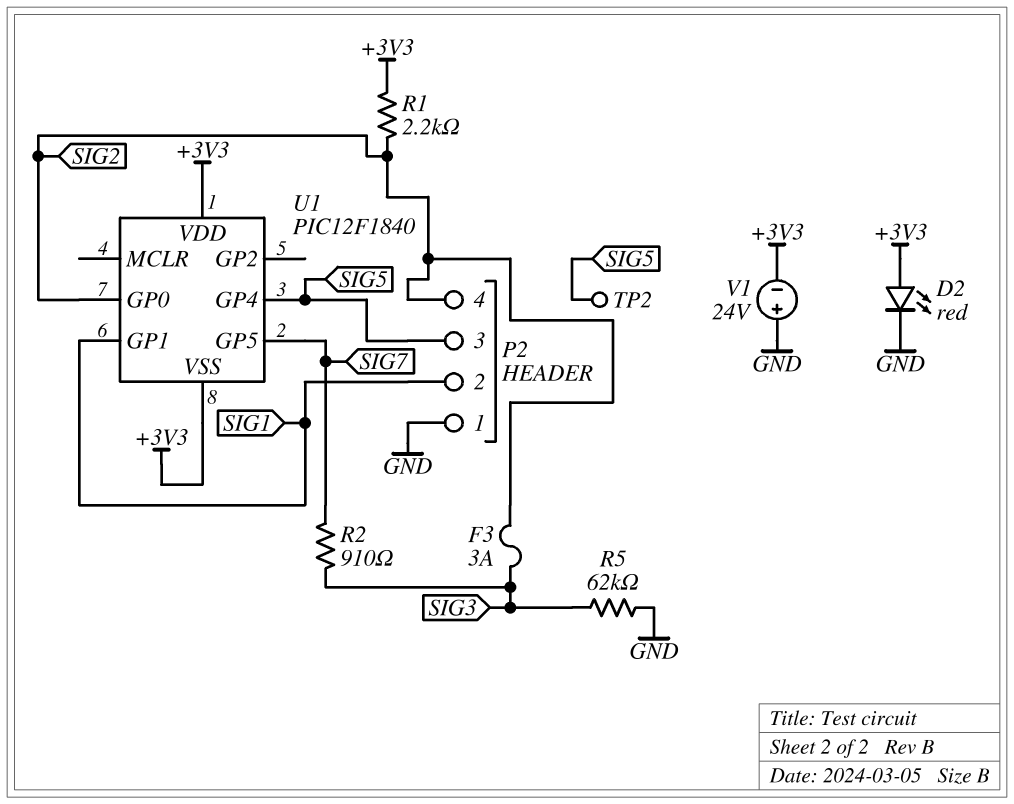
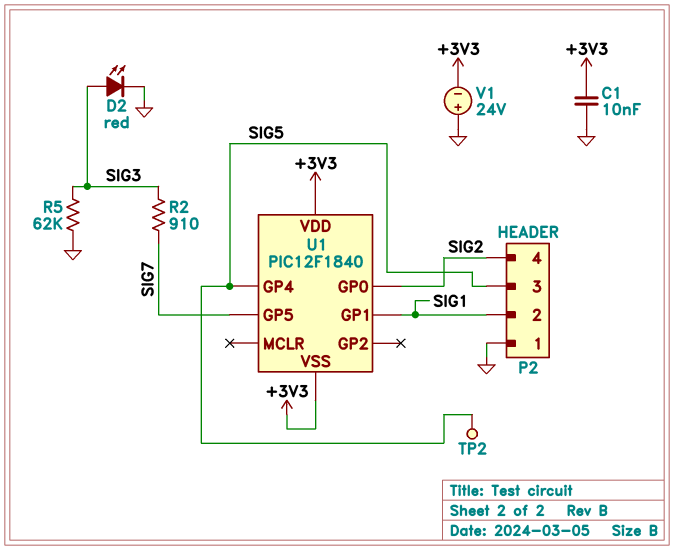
C1: none -> 10nF (+3V3, GND)
D2: LED red (A +3V3, K GND) -> LED red (A SIG3, K GND)
F3: 3A (SIG2, SIG3) -> none
R1: 2.2k (+3V3, SIG2) -> none

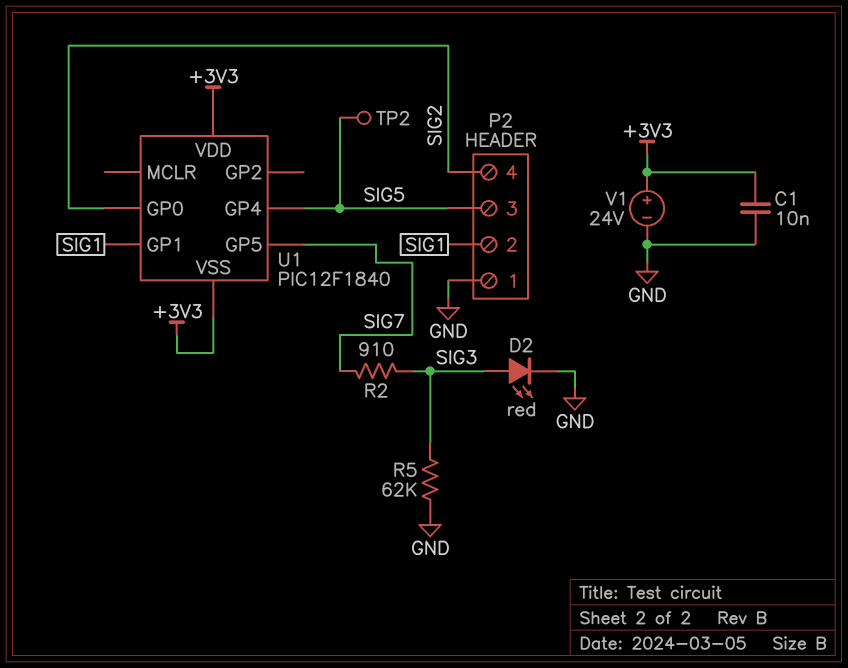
V1: 24V (plus GND, minus +3V3) -> 24V (plus +3V3, minus GND)

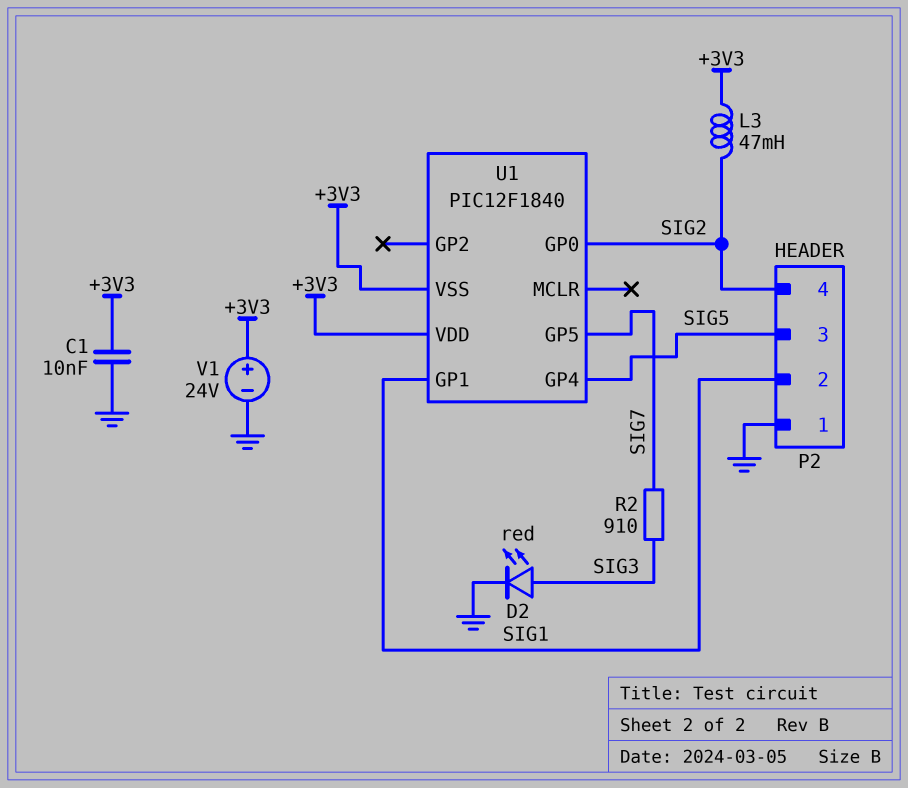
L3: none -> 47mH (+3V3, SIG2)
R5: 62k (GND, SIG3) -> none
TP2: test point (SIG5) -> none

